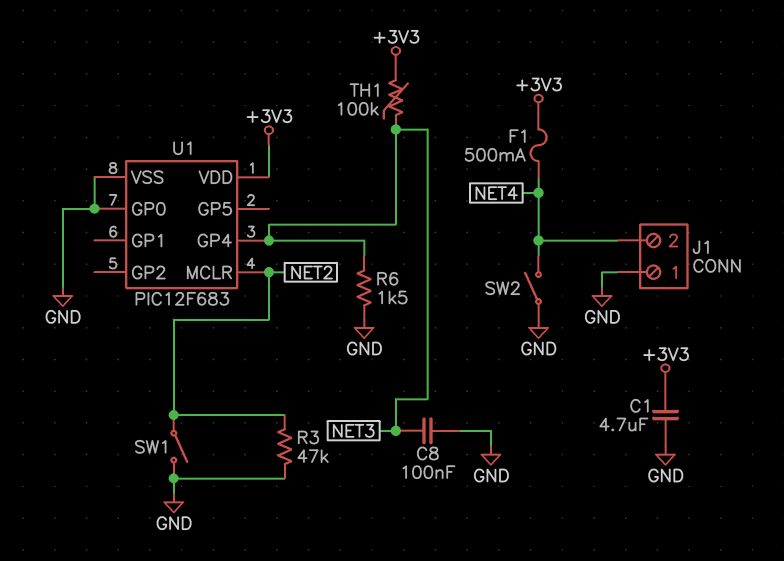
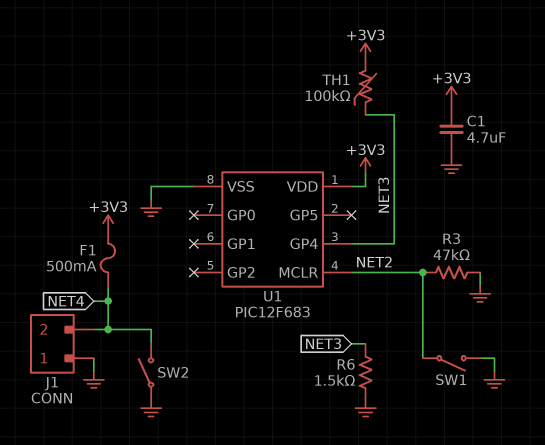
C8: 100nF (GND, NET3) -> none
U1 pin GP0: GND -> none

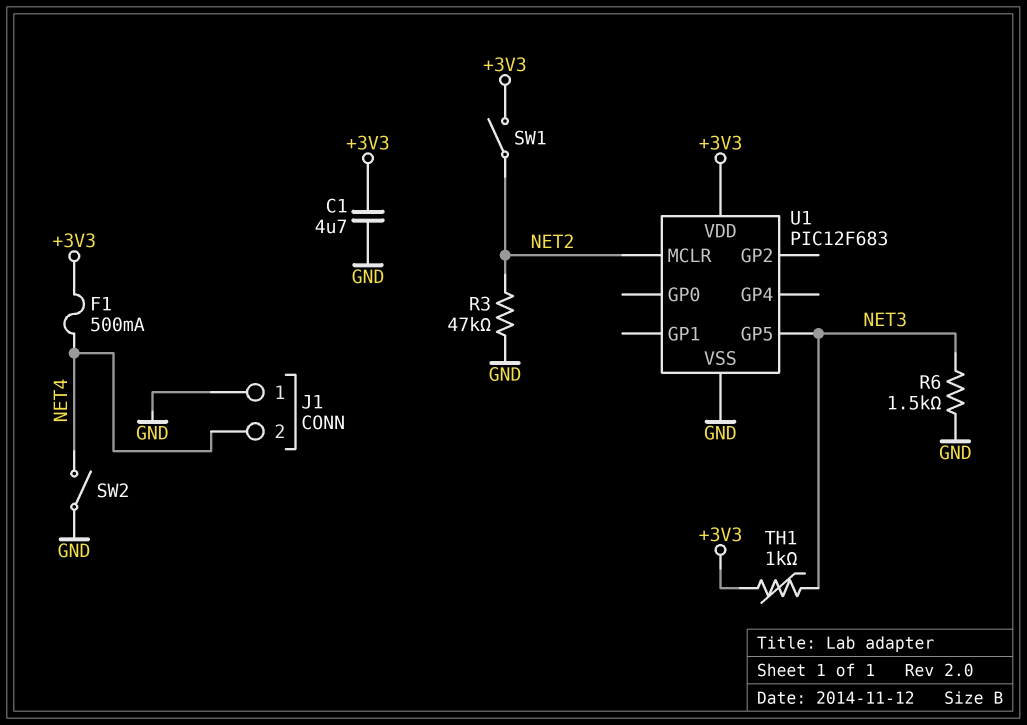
SW1: switch (GND, NET2) -> switch (+3V3, NET2)
TH1: 100k (+3V3, NET3) -> 1k (+3V3, NET3)
U1 pin GP4: NET3 -> none
U1 pin GP5: none -> NET3

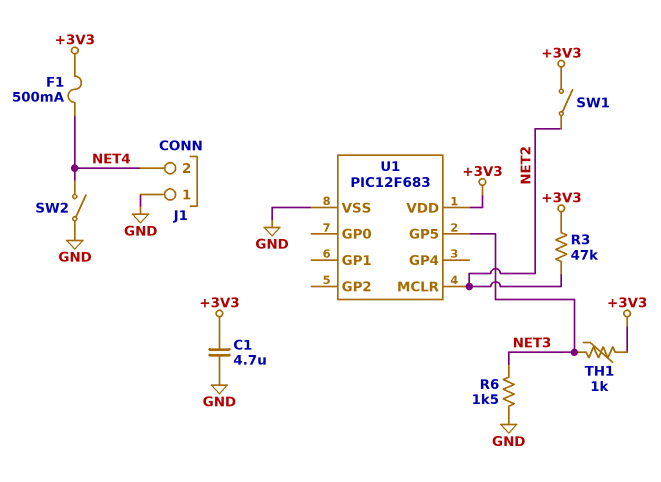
R3: 47k (GND, NET2) -> 47k (+3V3, NET2)

